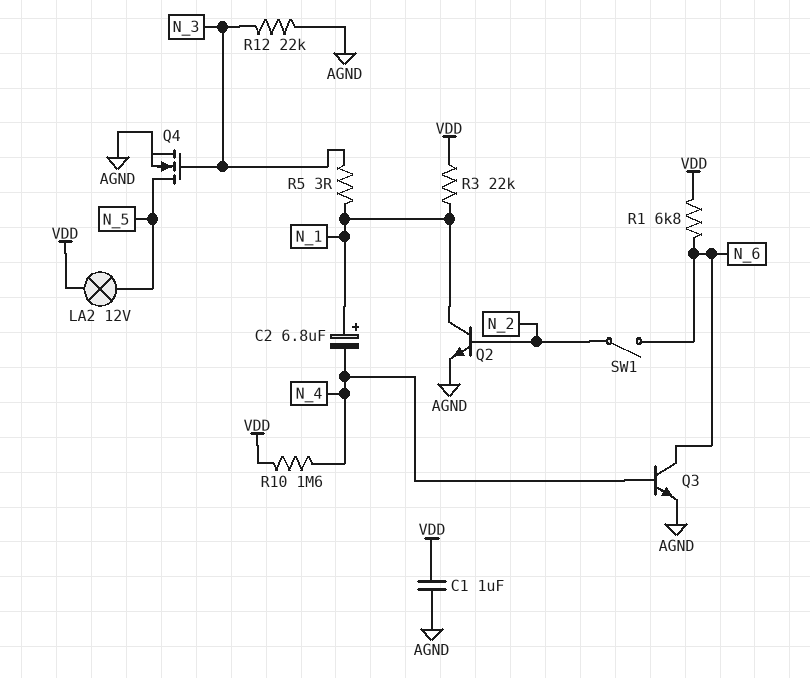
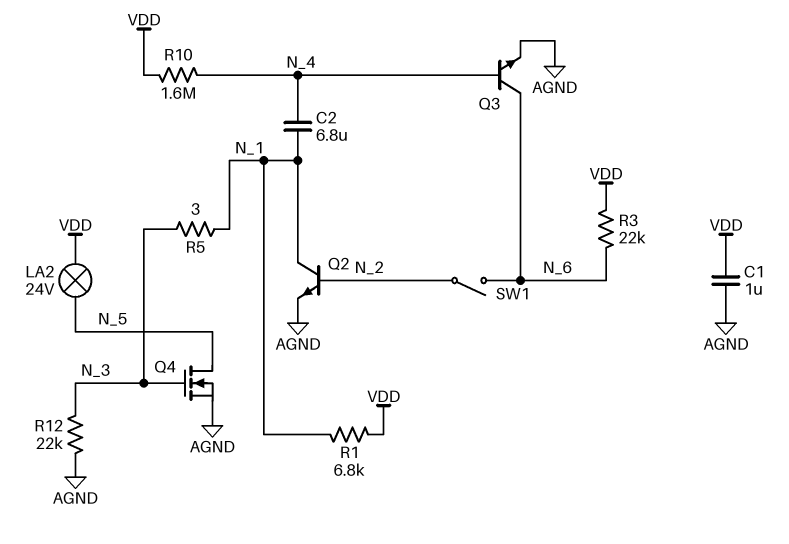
C2: 6.8uF (plus N_1, minus N_4) -> 6.8uF (N_1, N_4)
LA2: lamp 12V (N_5, VDD) -> lamp 24V (N_5, VDD)
R1: 6.8k (N_6, VDD) -> 6.8k (N_1, VDD)
R3: 22k (N_1, VDD) -> 22k (N_6, VDD)

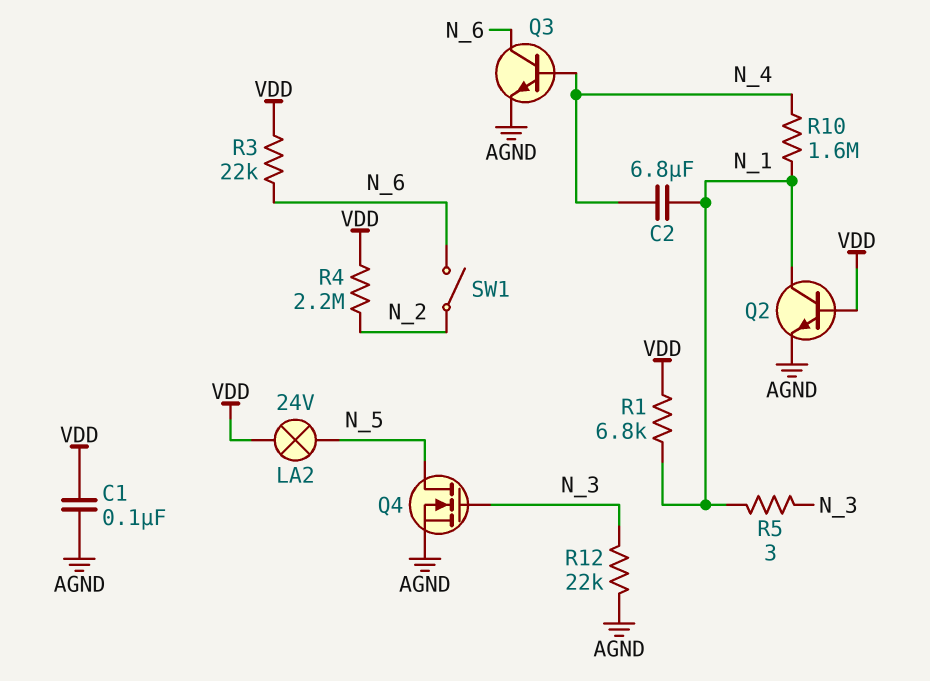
C1: 1uF (AGND, VDD) -> 100nF (AGND, VDD)
Q2: NPN (B N_2, C N_1, E AGND) -> NPN (B VDD, C N_1, E AGND)
R4: none -> 2.2M (N_2, VDD)
R10: 1.6M (N_4, VDD) -> 1.6M (N_1, N_4)

